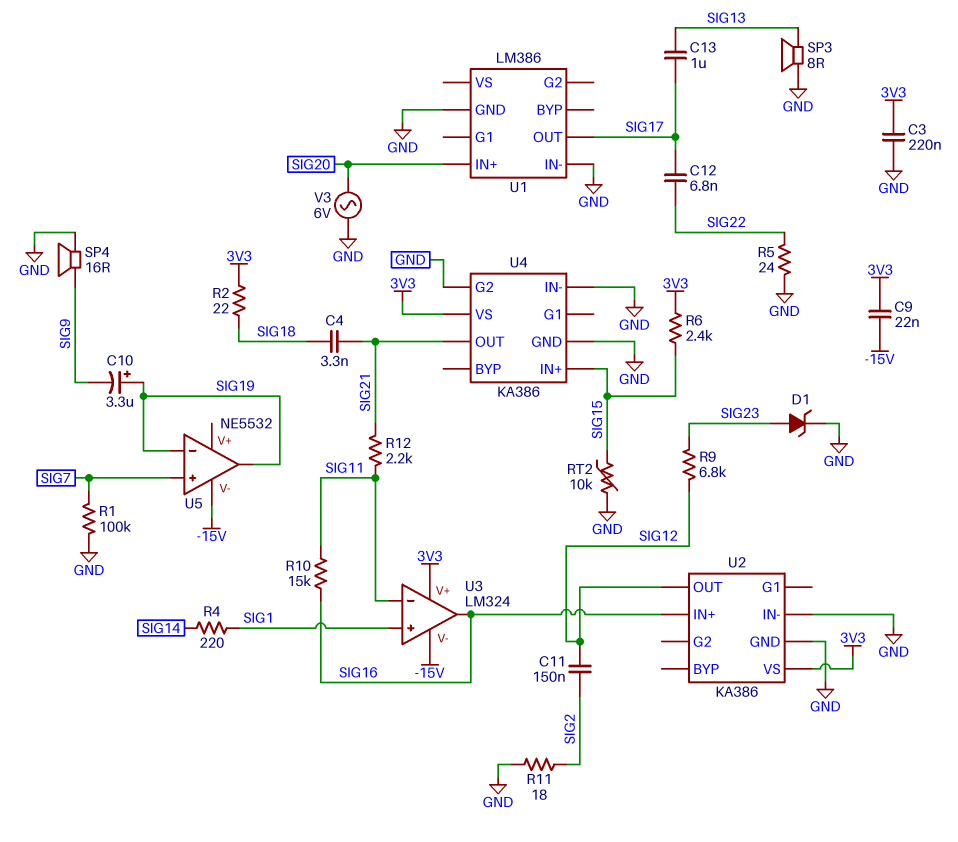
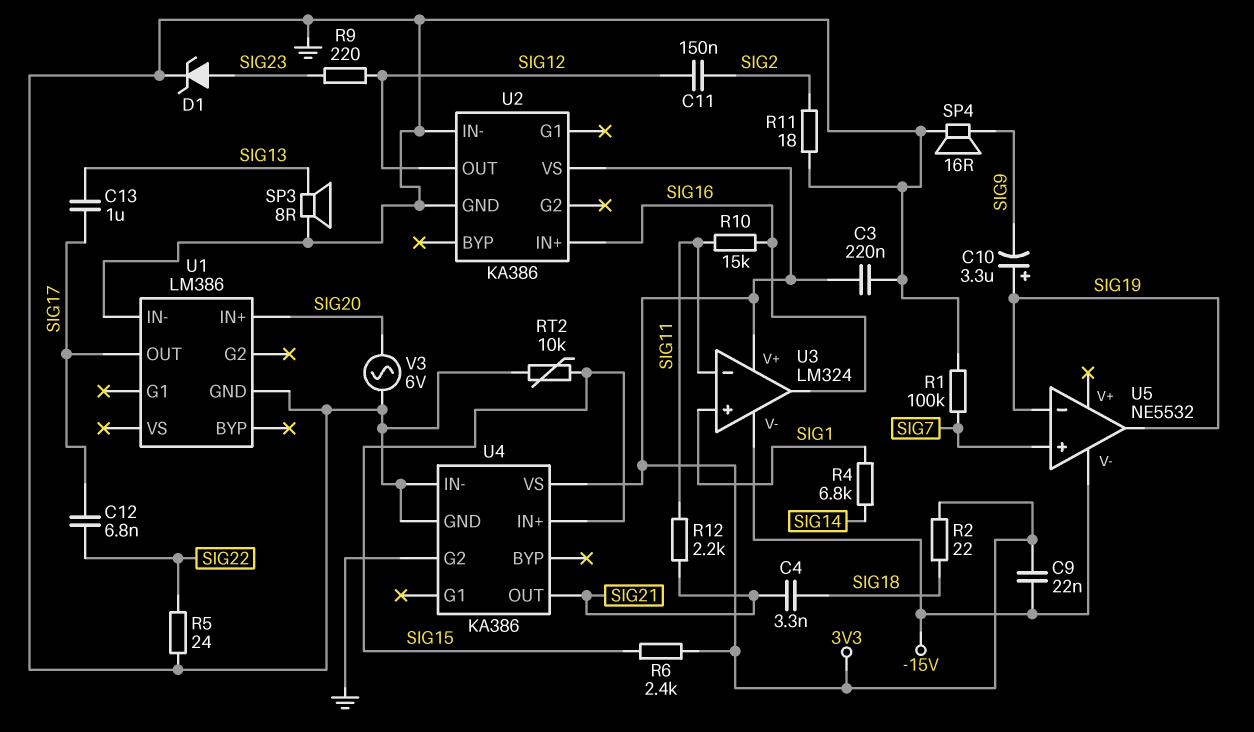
R4: 220 (SIG1, SIG14) -> 6.8k (SIG1, SIG14)
R9: 6.8k (SIG12, SIG23) -> 220 (SIG12, SIG23)

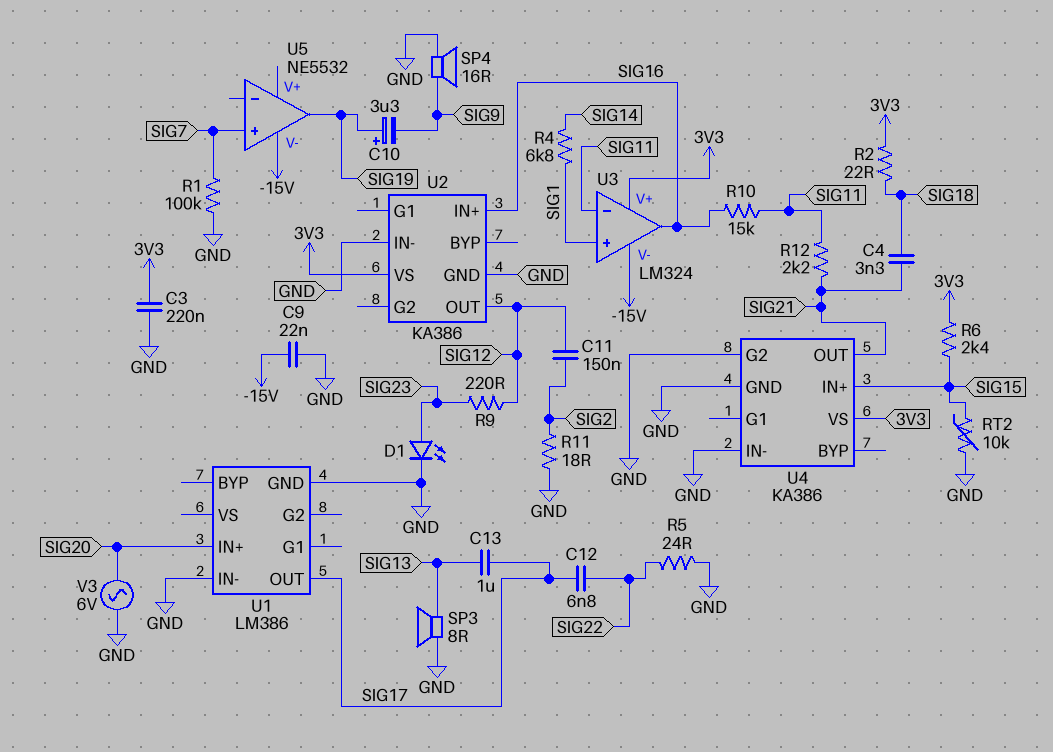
C9: 22nF (-15V, 3V3) -> 22nF (-15V, GND)
D1: zener (A SIG23, K GND) -> LED (A SIG23, K GND)
U5 pin in-: SIG19 -> none

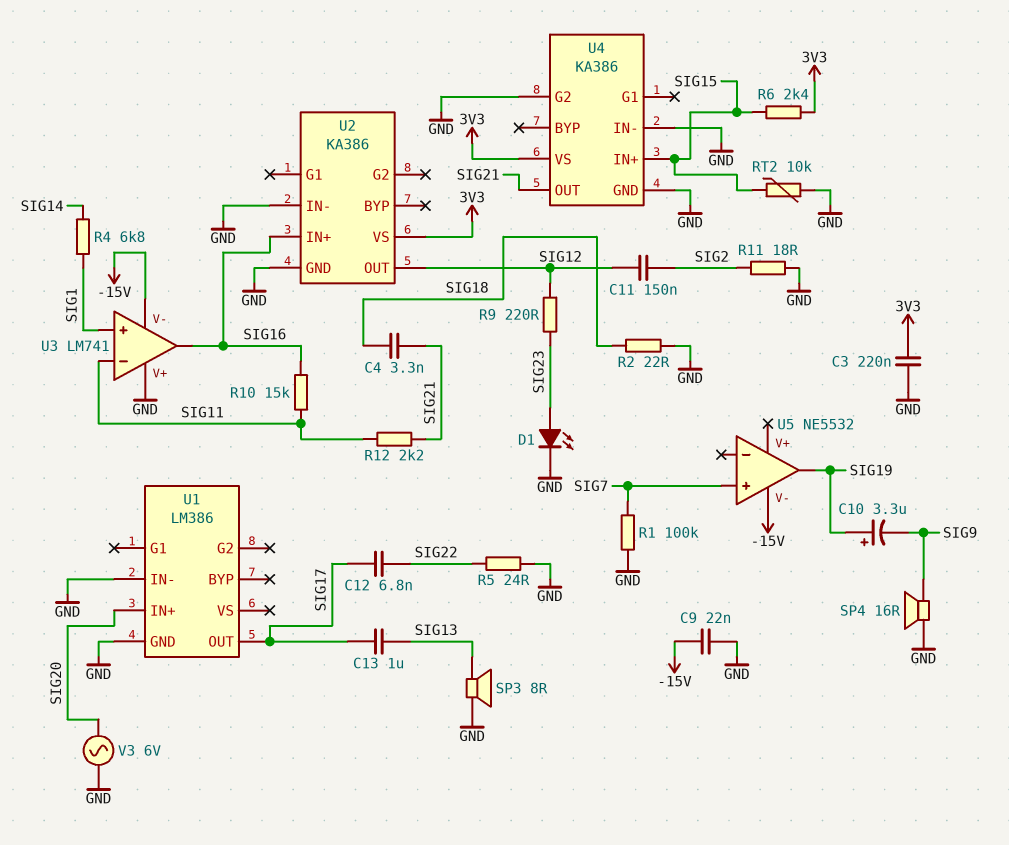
R2: 22 (3V3, SIG18) -> 22 (GND, SIG18)
U3: LM324 -> LM741
U3 pin V+: 3V3 -> GND

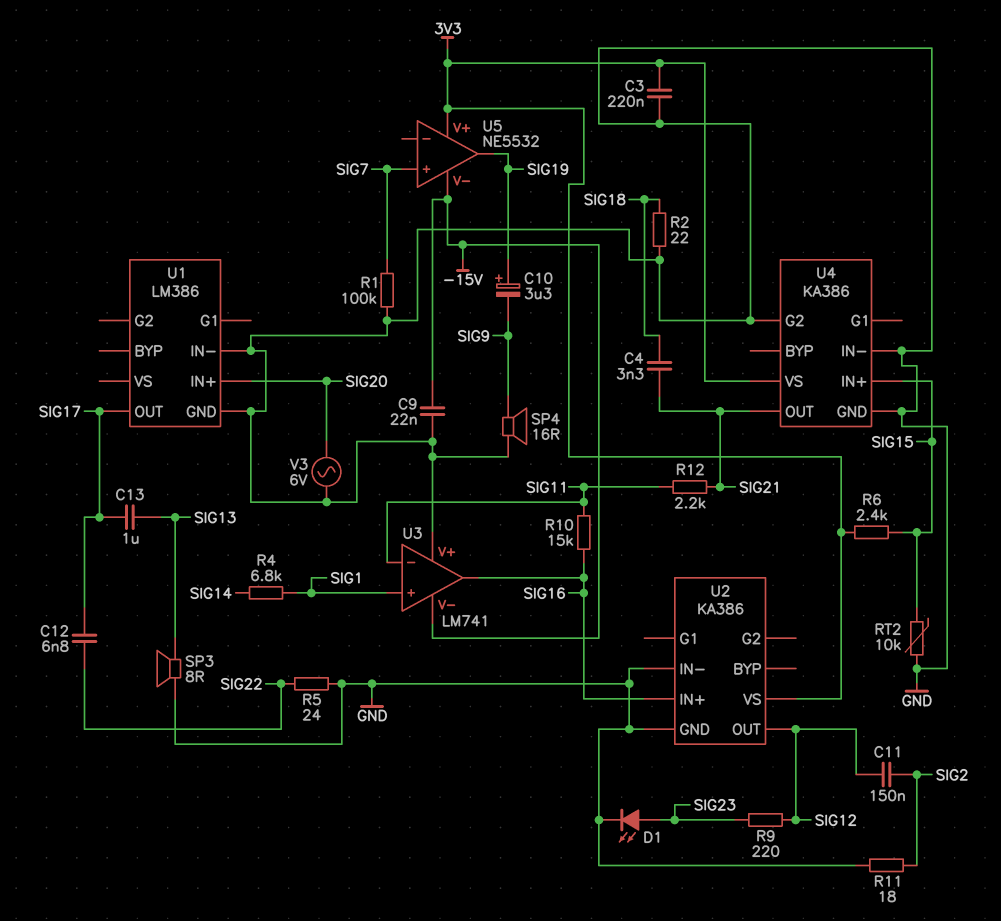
U5 pin V+: none -> 3V3

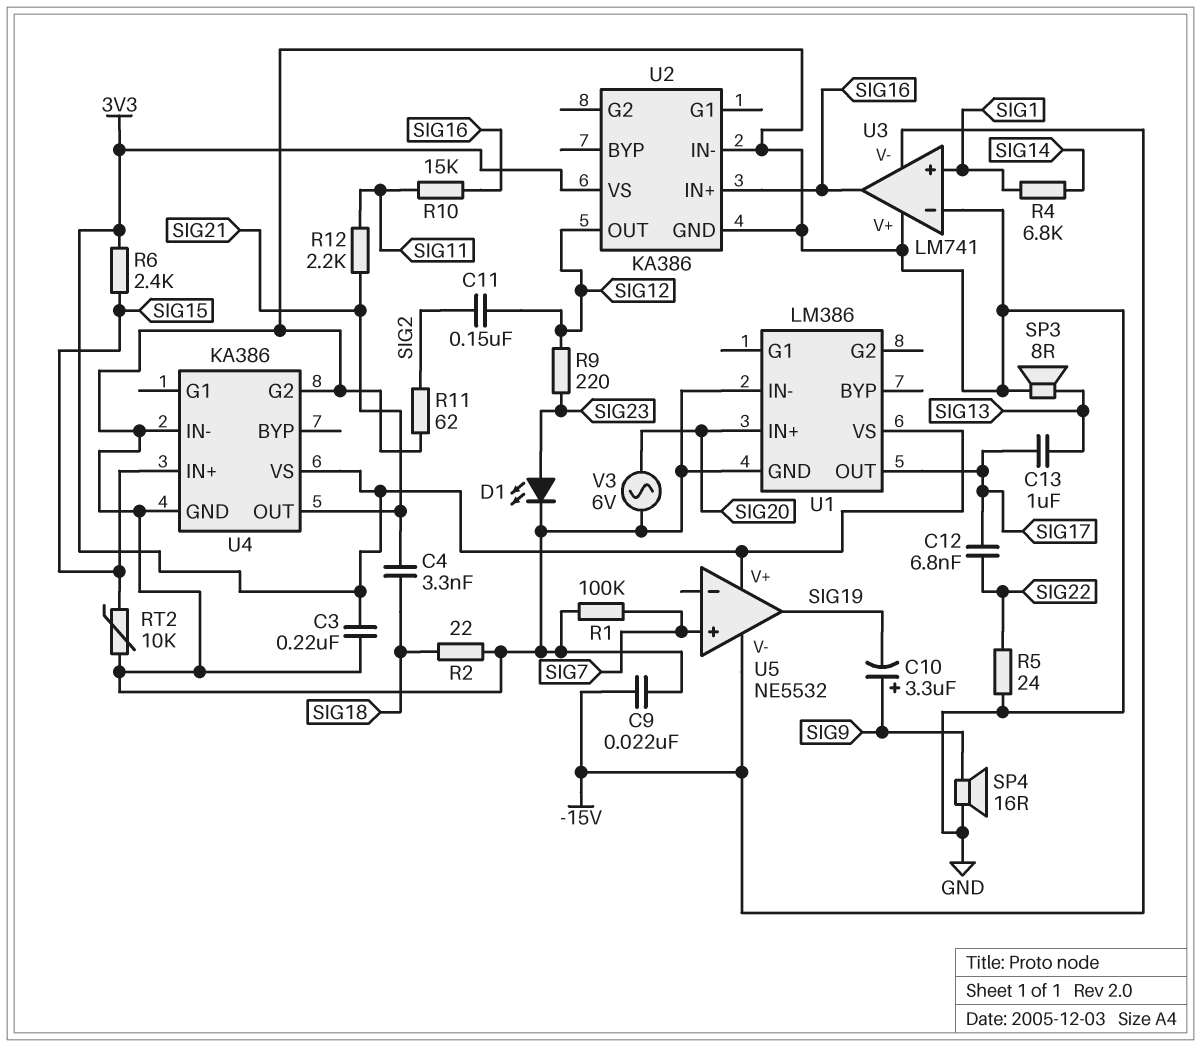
C10: 3.3uF (plus SIG19, minus SIG9) -> 3.3uF (plus SIG9, minus SIG19)
R11: 18 (GND, SIG2) -> 62 (GND, SIG2)
U1 pin VS: none -> 3V3
U3 pin in-: SIG11 -> GND

